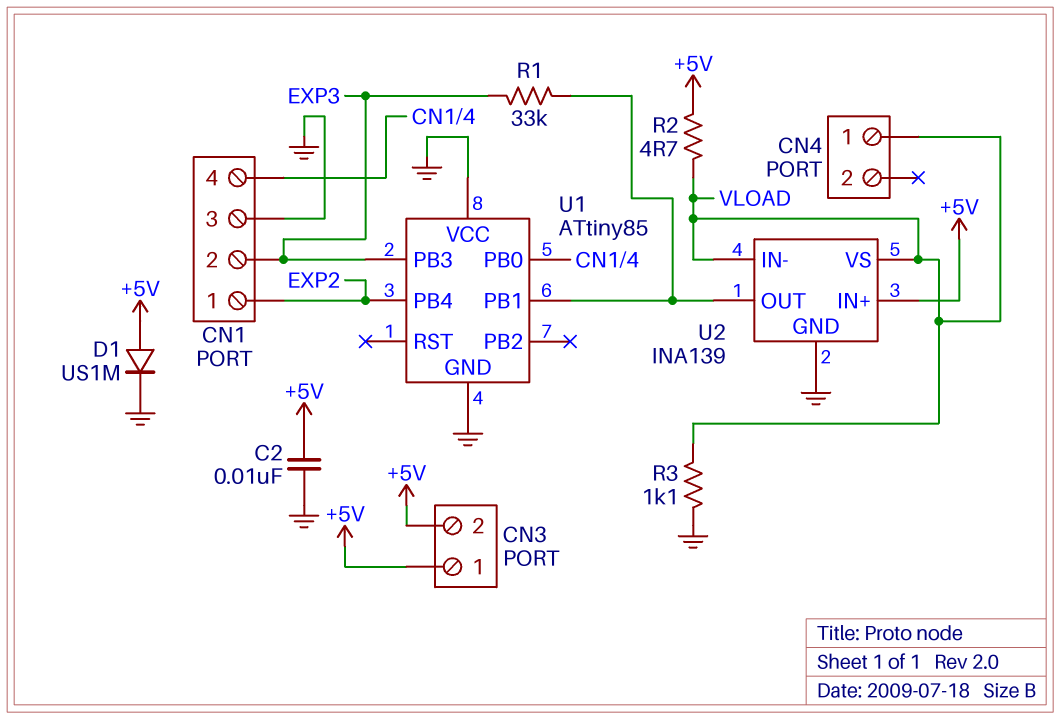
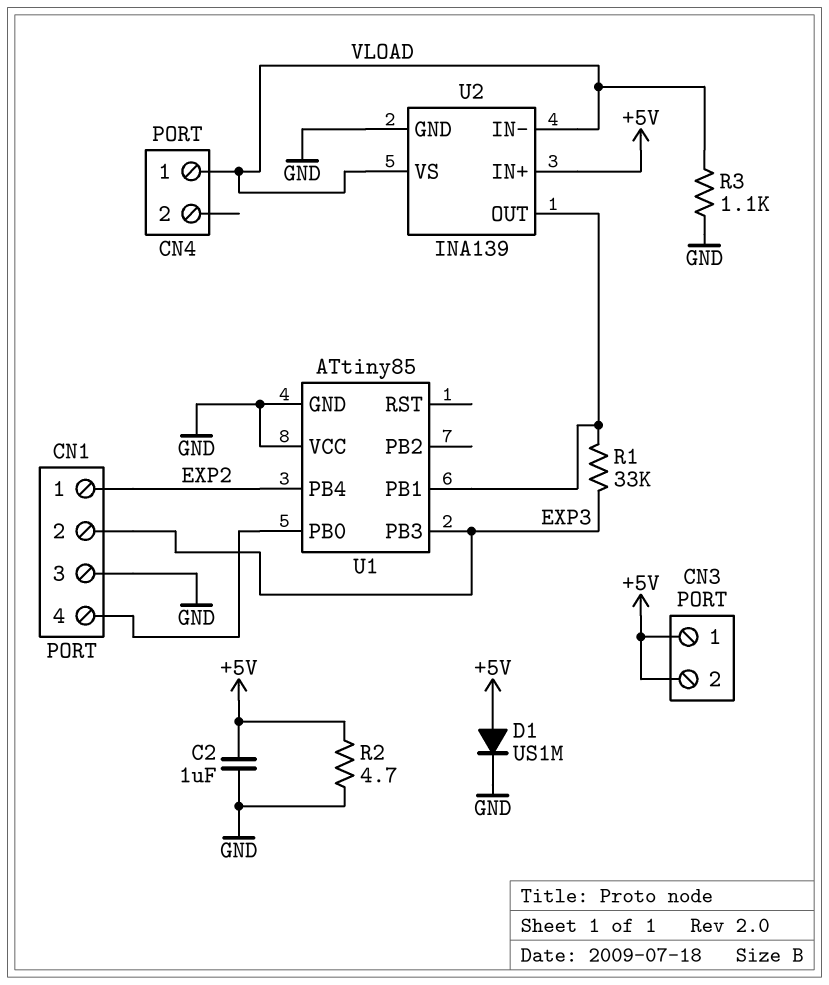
C2: 10nF (+5V, GND) -> 1uF (+5V, GND)
R2: 4.7 (+5V, VLOAD) -> 4.7 (+5V, GND)

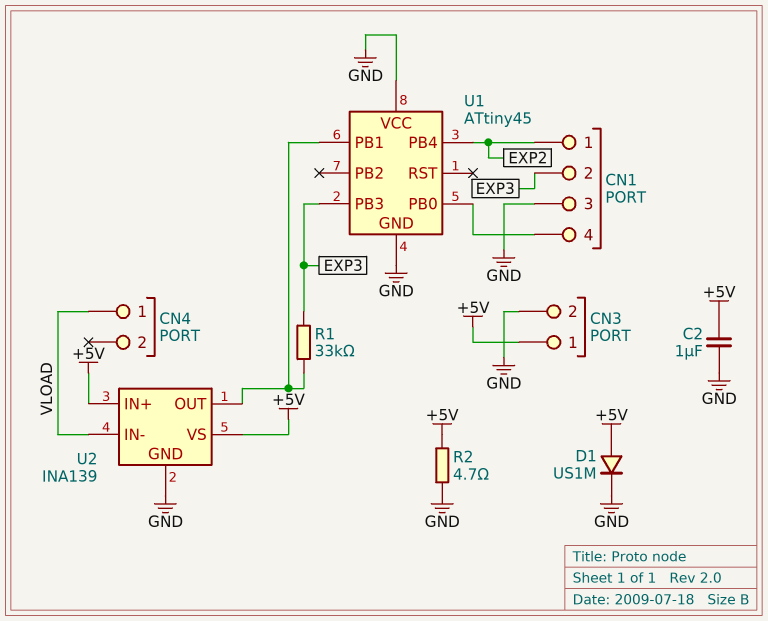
CN3 pin 2: +5V -> GND
R3: 1.1k (GND, VLOAD) -> none
U1: ATtiny85 -> ATtiny45
U2 pin VS: VLOAD -> +5V

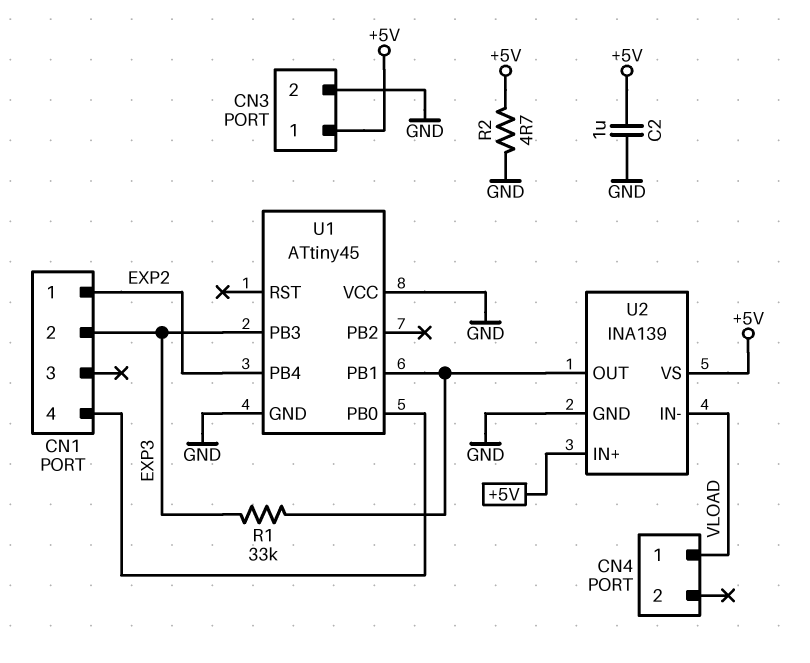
CN1 pin 3: GND -> none
D1: diode US1M (A +5V, K GND) -> none

